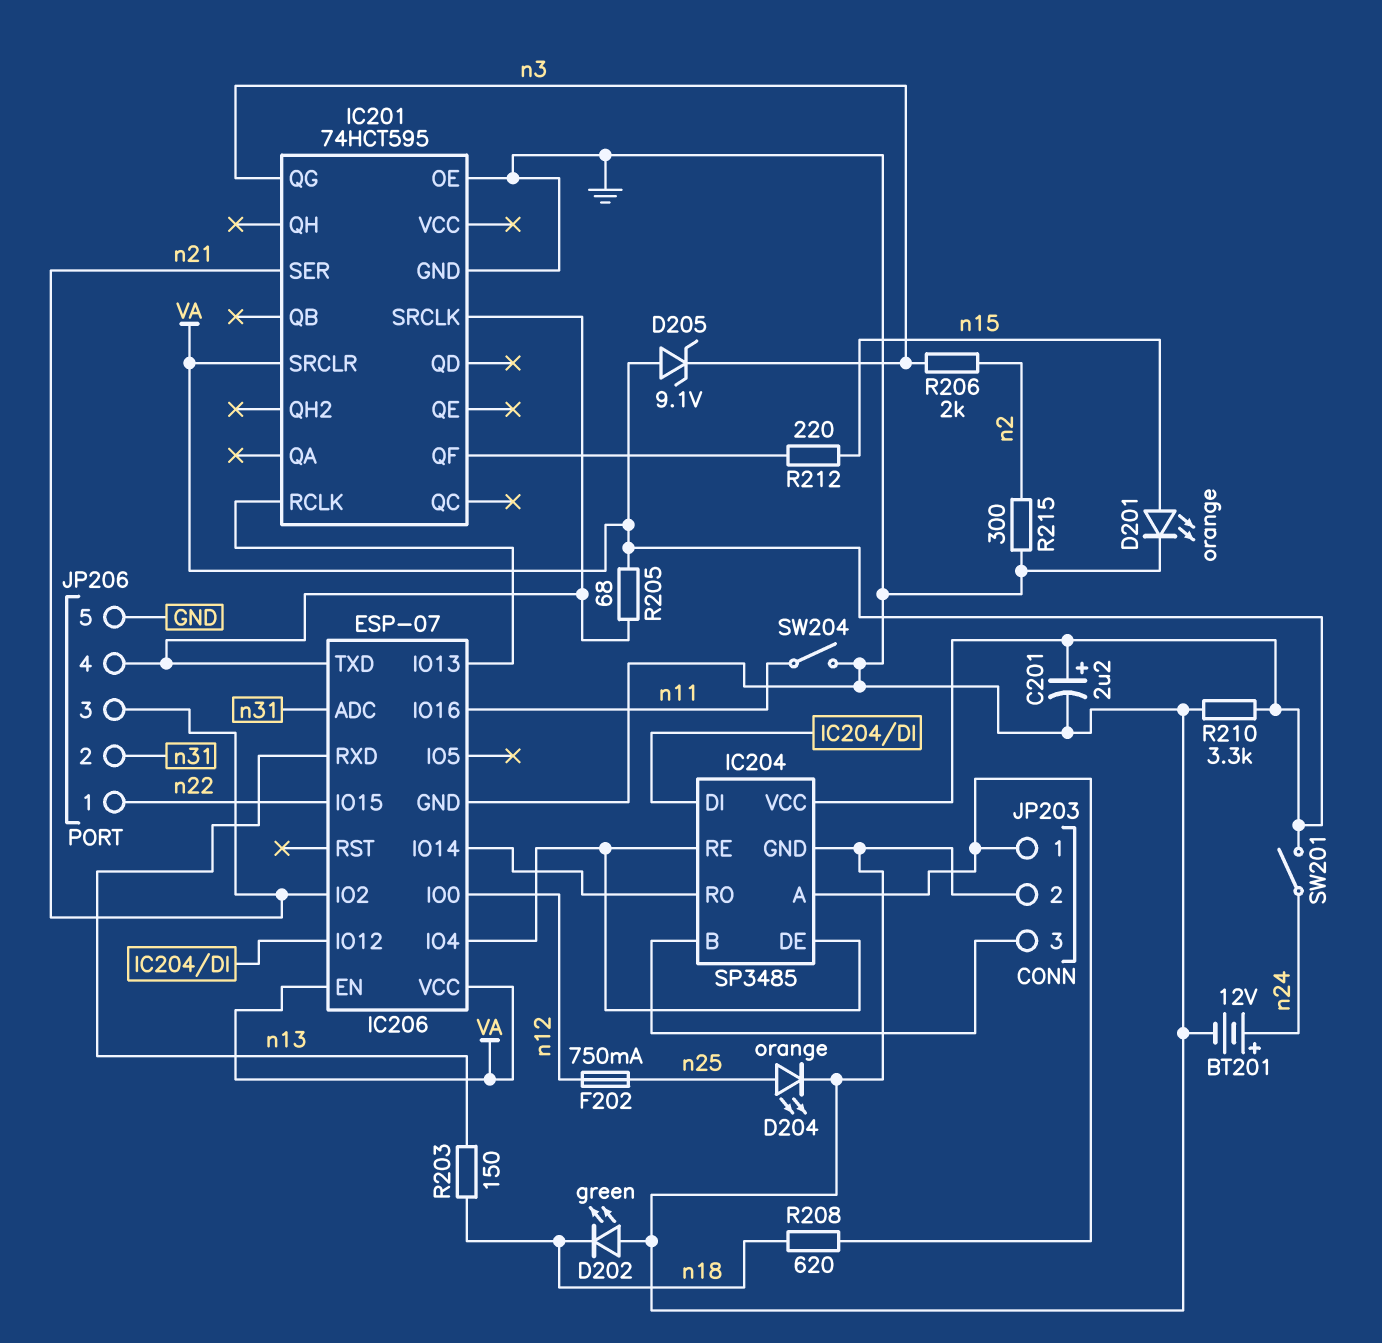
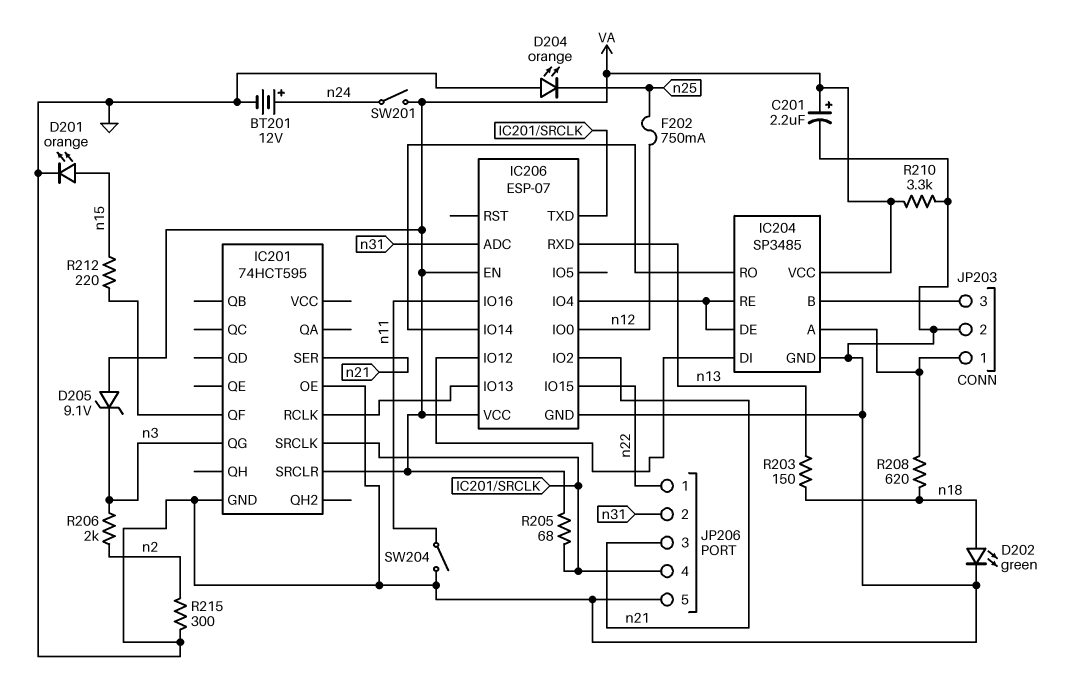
D202: LED green (A GND, K n18) -> LED green (A n18, K GND)
D204: LED orange (A n25, K GND) -> LED orange (A GND, K n25)

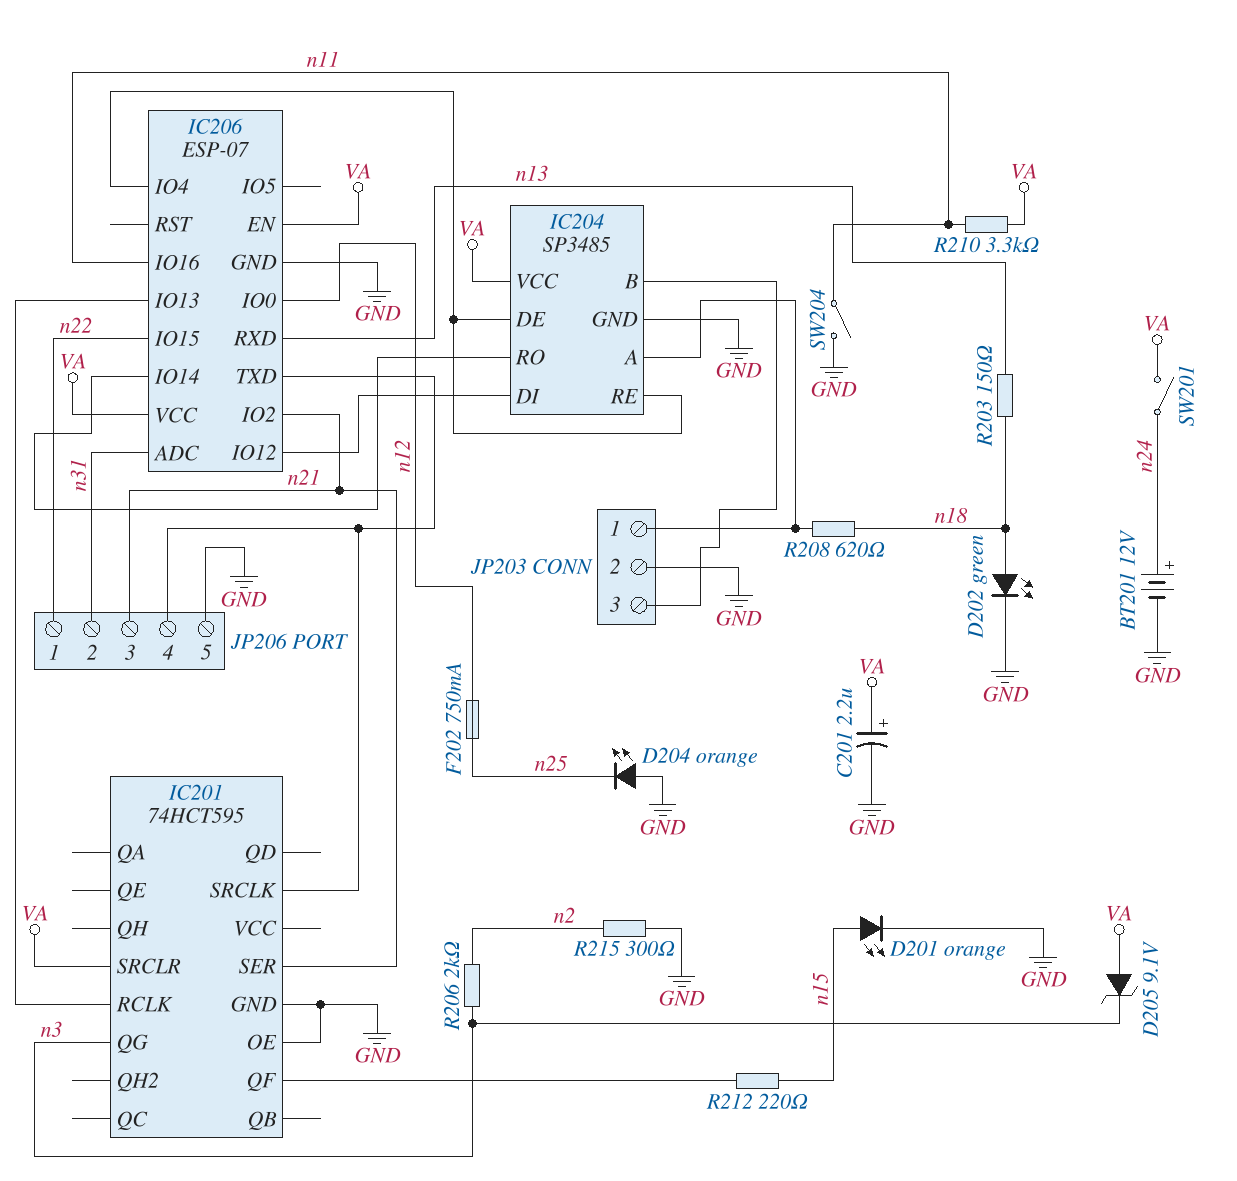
R205: 68 (IC201/SRCLK, VA) -> none
R210: 3.3k (GND, VA) -> 3.3k (VA, n11)

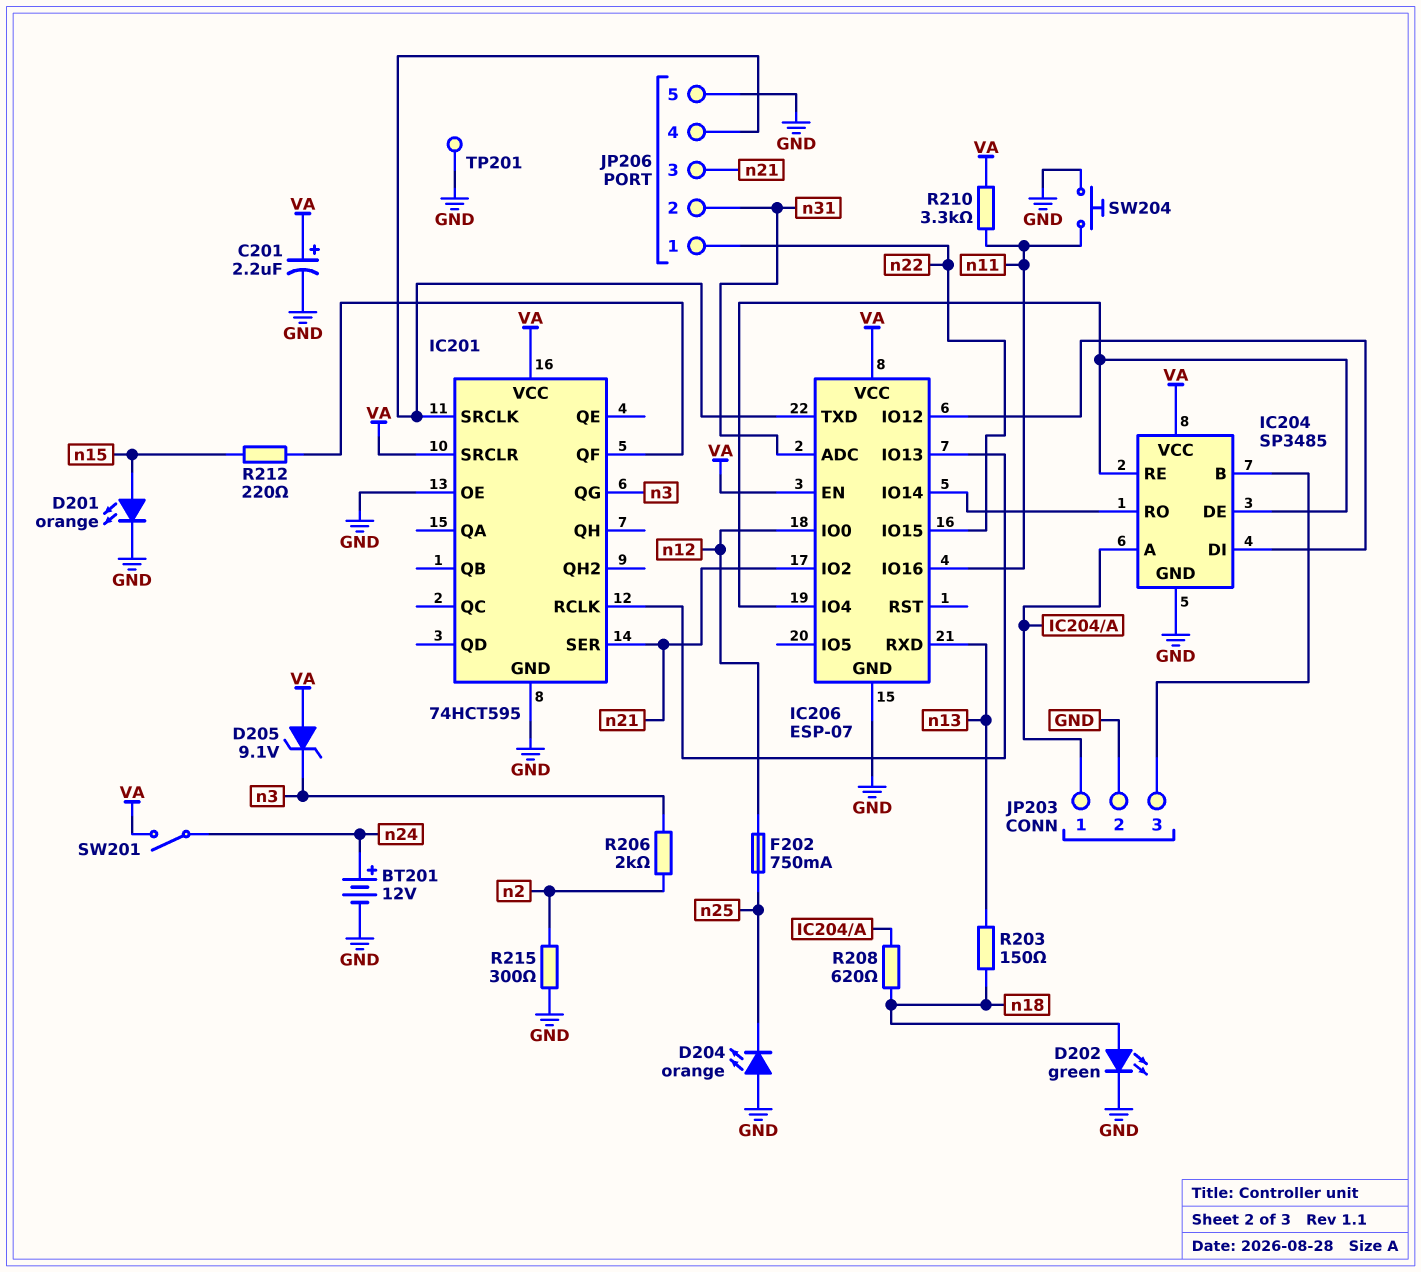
IC201 pin VCC: none -> VA
SW204: switch (GND, n11) -> button (GND, n11)
TP201: none -> test point (GND)

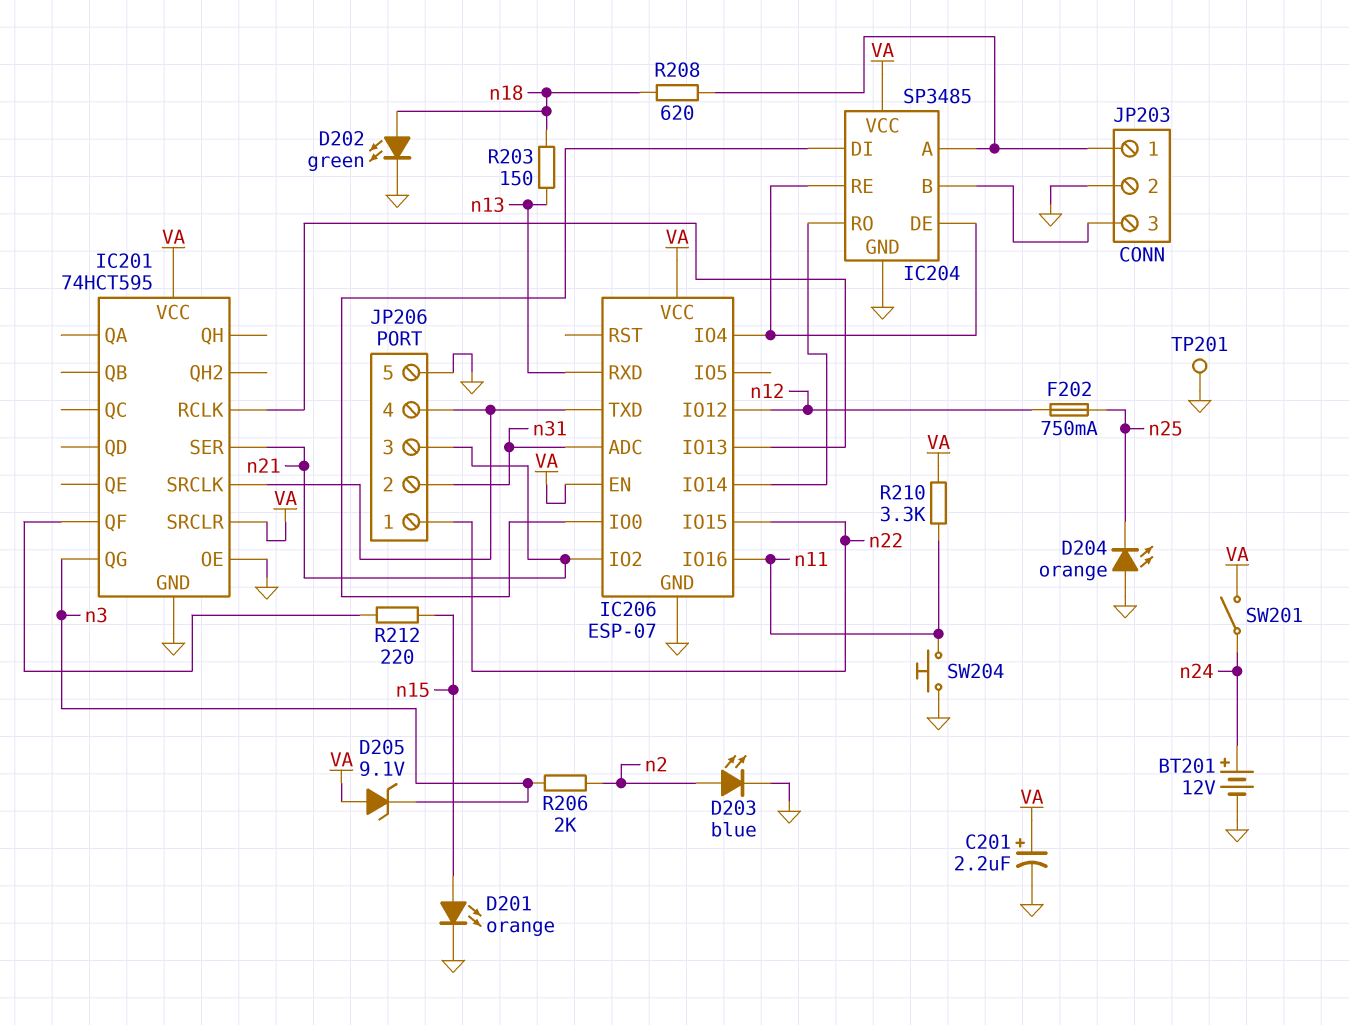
D203: none -> LED blue (A n2, K GND)
IC206 pin IO0: n12 -> IC204/DI
IC206 pin IO12: IC204/DI -> n12
R215: 300 (GND, n2) -> none

